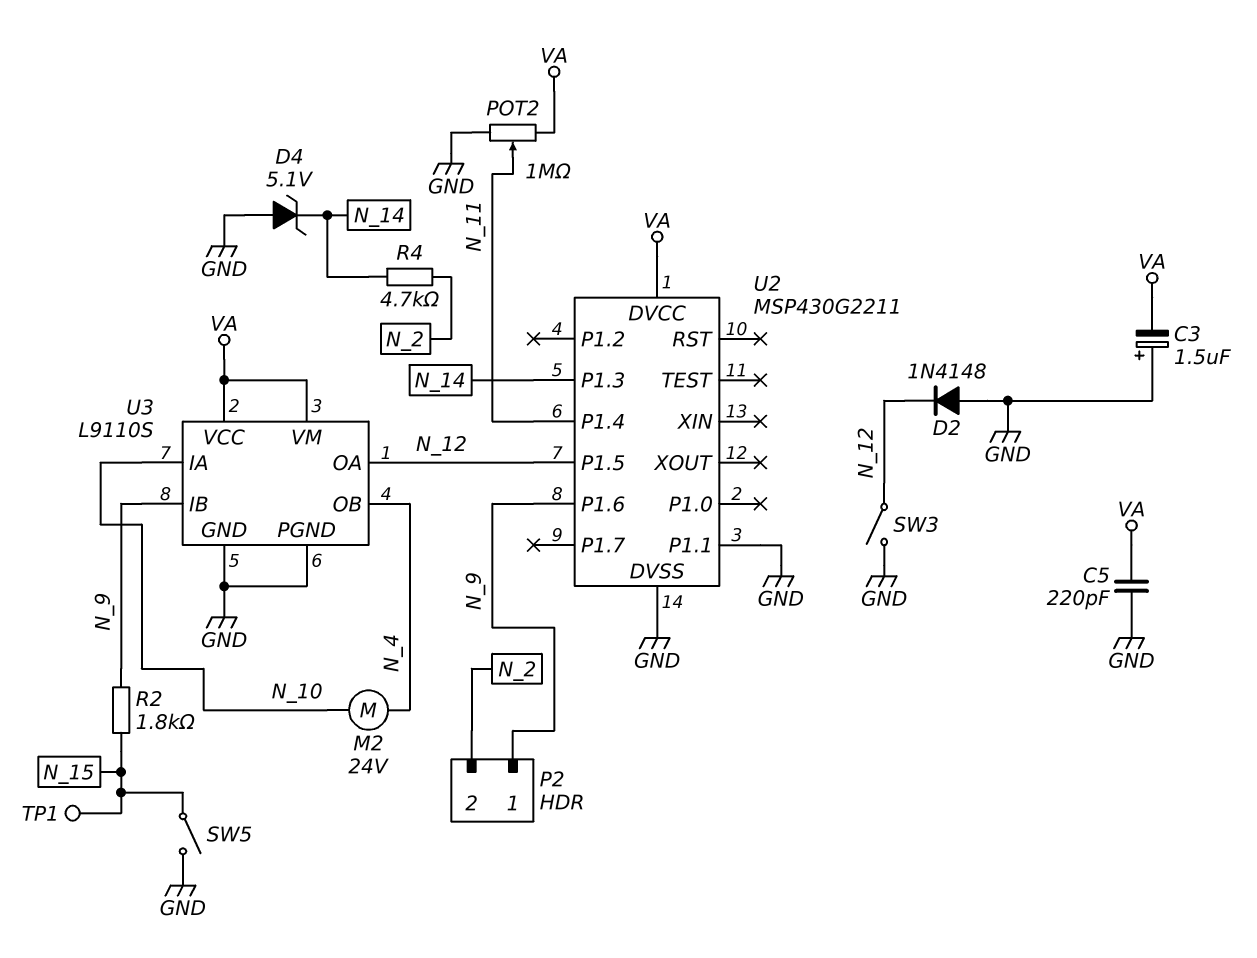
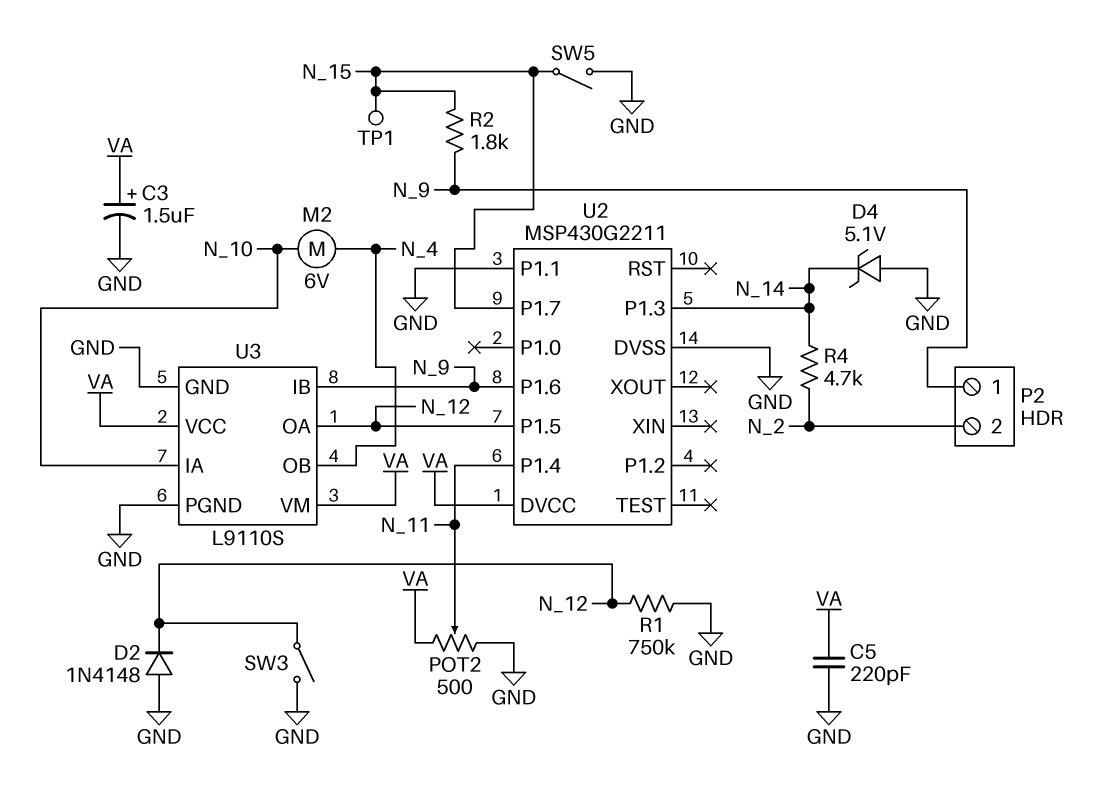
C3: 1.5uF (plus GND, minus VA) -> 1.5uF (plus VA, minus GND)
M2: motor 24V (N_4, N_10) -> motor 6V (N_4, N_10)
POT2: 1M (GND, VA, wiper N_11) -> 500 (GND, VA, wiper N_11)
R1: none -> 750k (GND, N_12)
U2 pin P1.7: none -> N_15

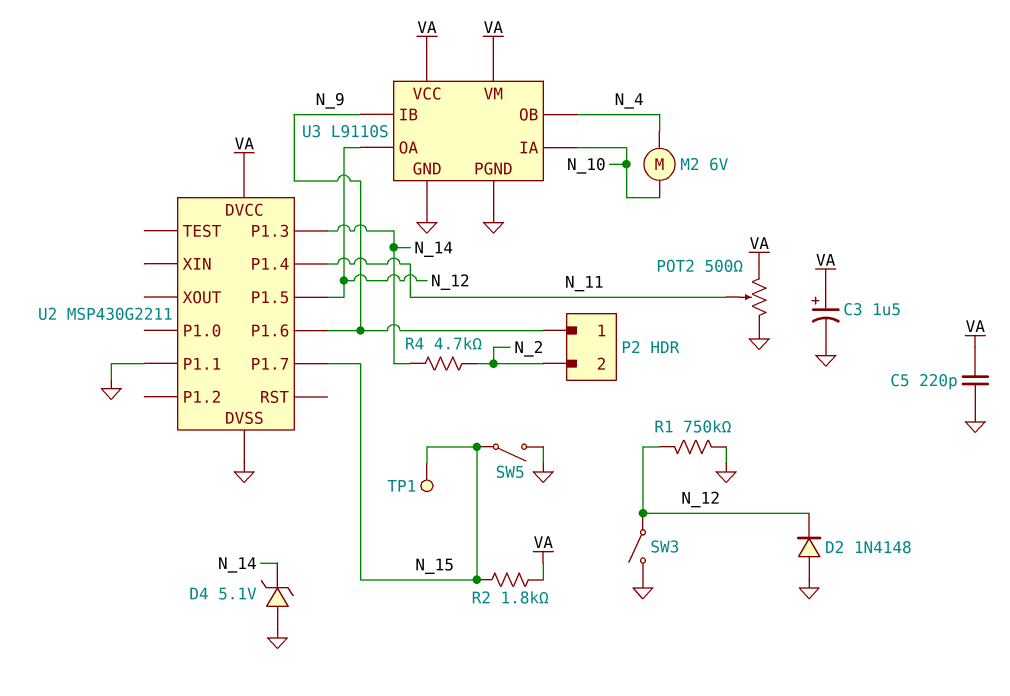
R2: 1.8k (N_9, N_15) -> 1.8k (N_15, VA)

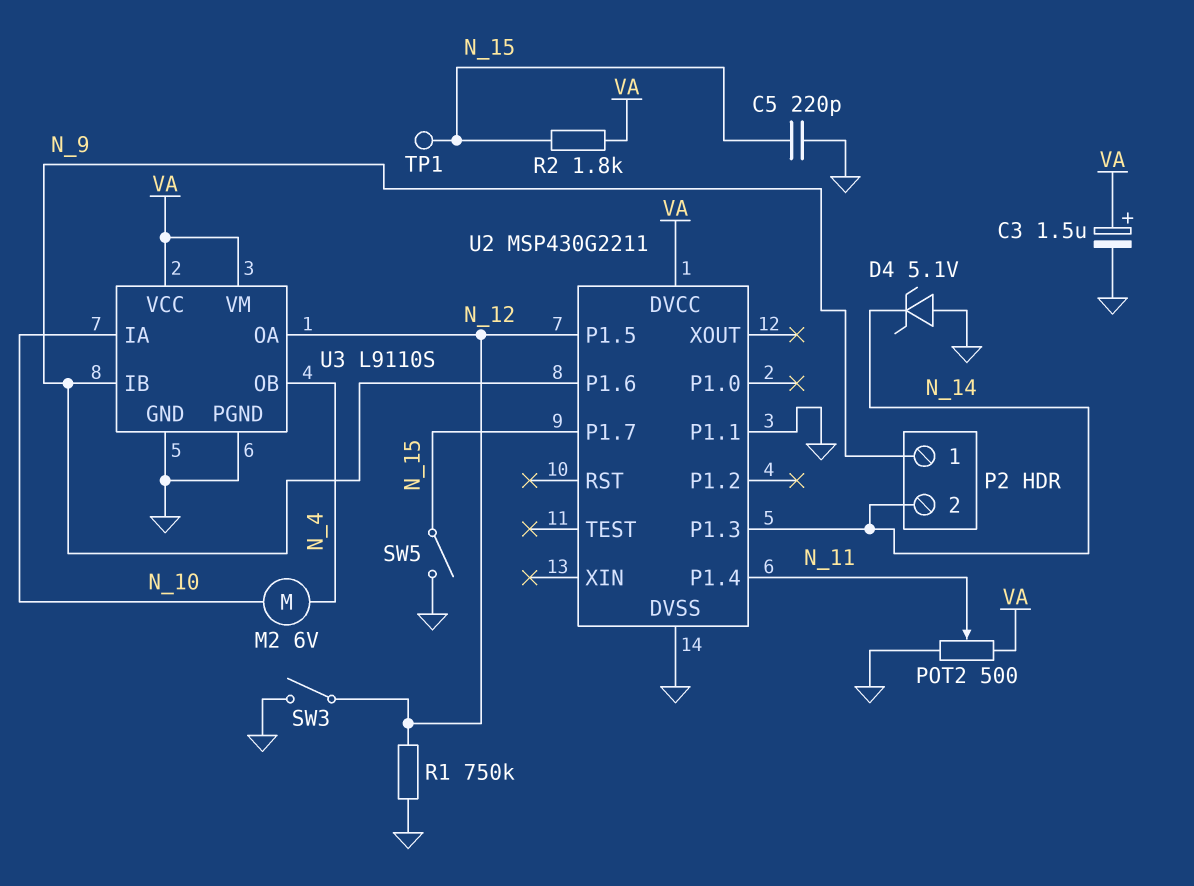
C5: 220pF (GND, VA) -> 220pF (GND, N_15)
D2: diode 1N4148 (A GND, K N_12) -> none
P2 pin 2: N_2 -> N_14
R4: 4.7k (N_2, N_14) -> none

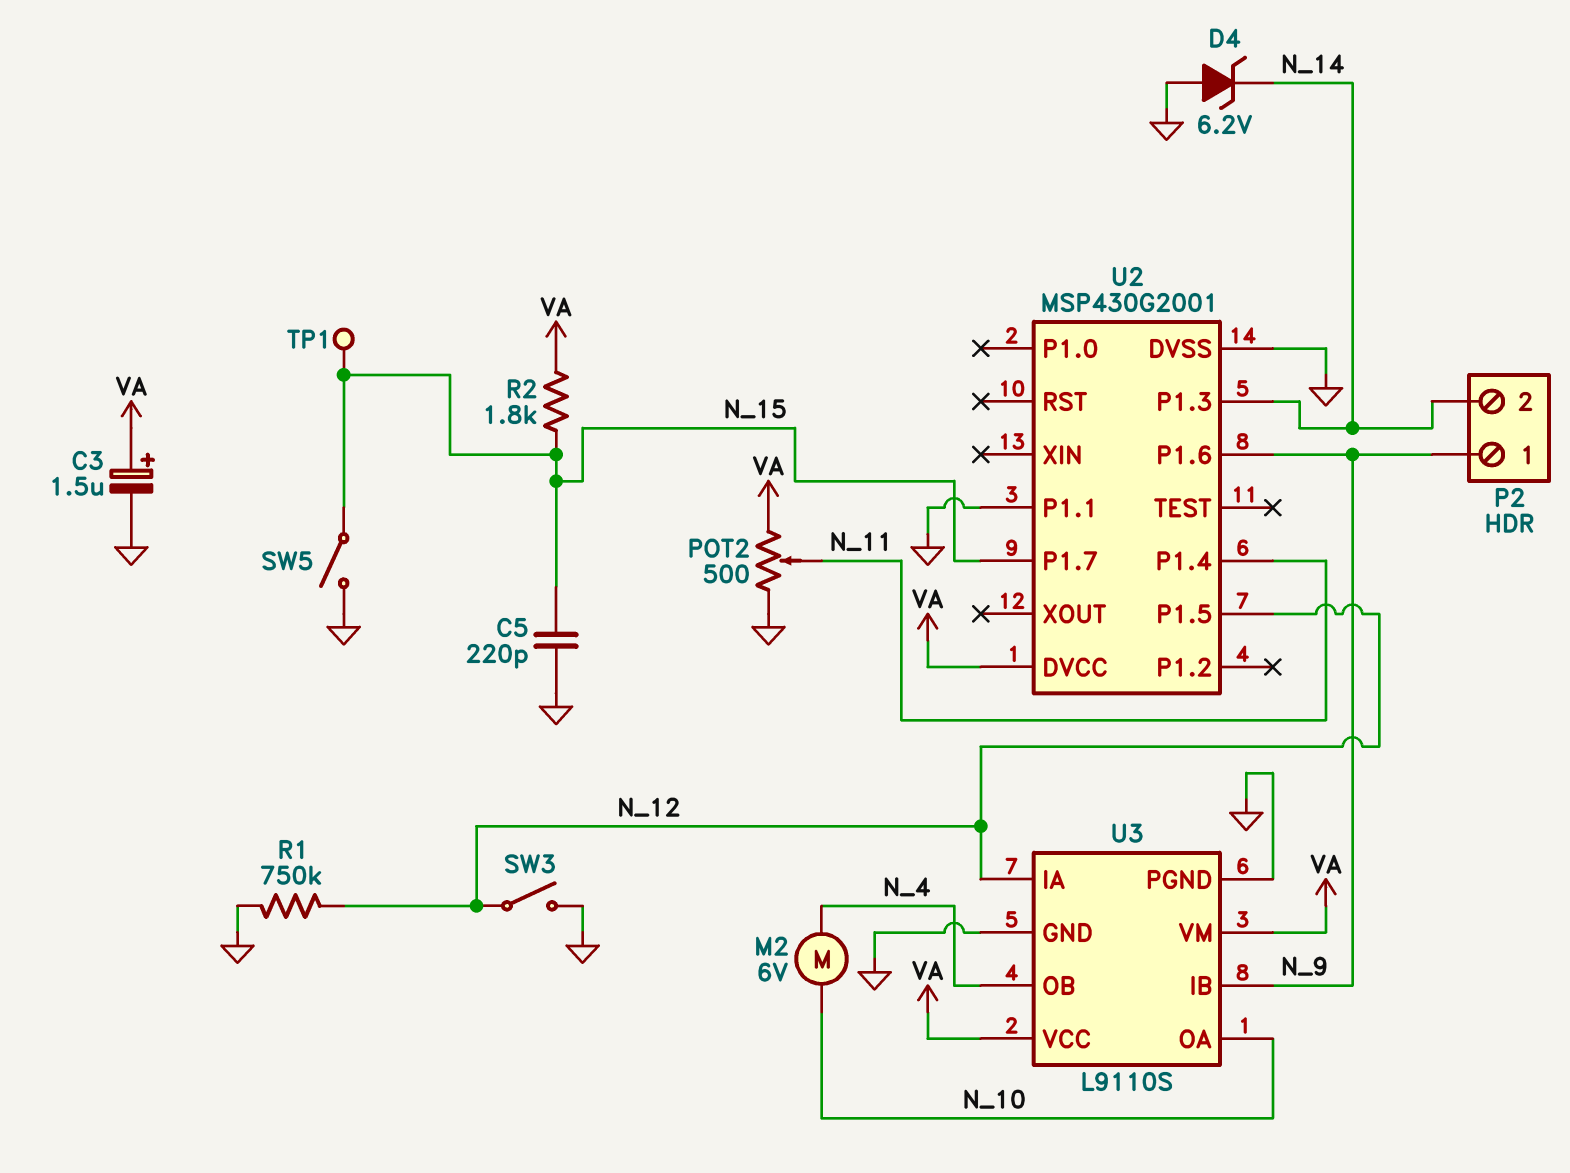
D4: zener 5.1V (A GND, K N_14) -> zener 6.2V (A GND, K N_14)
U2: MSP430G2211 -> MSP430G2001
U3 pin IA: N_10 -> N_12
U3 pin OA: N_12 -> N_10

